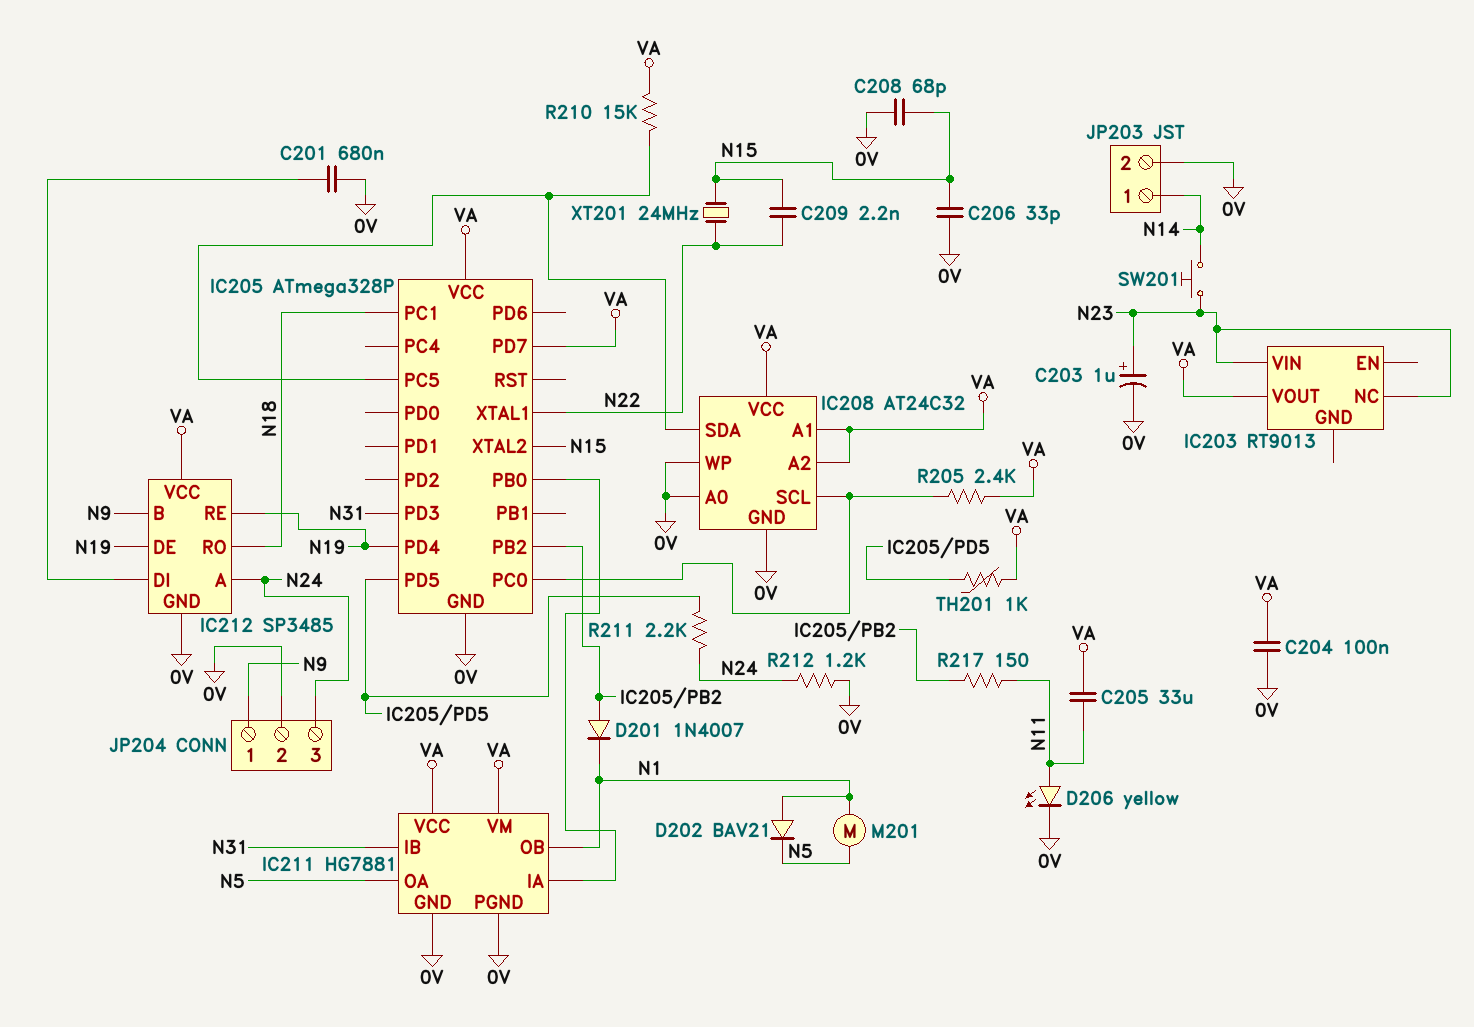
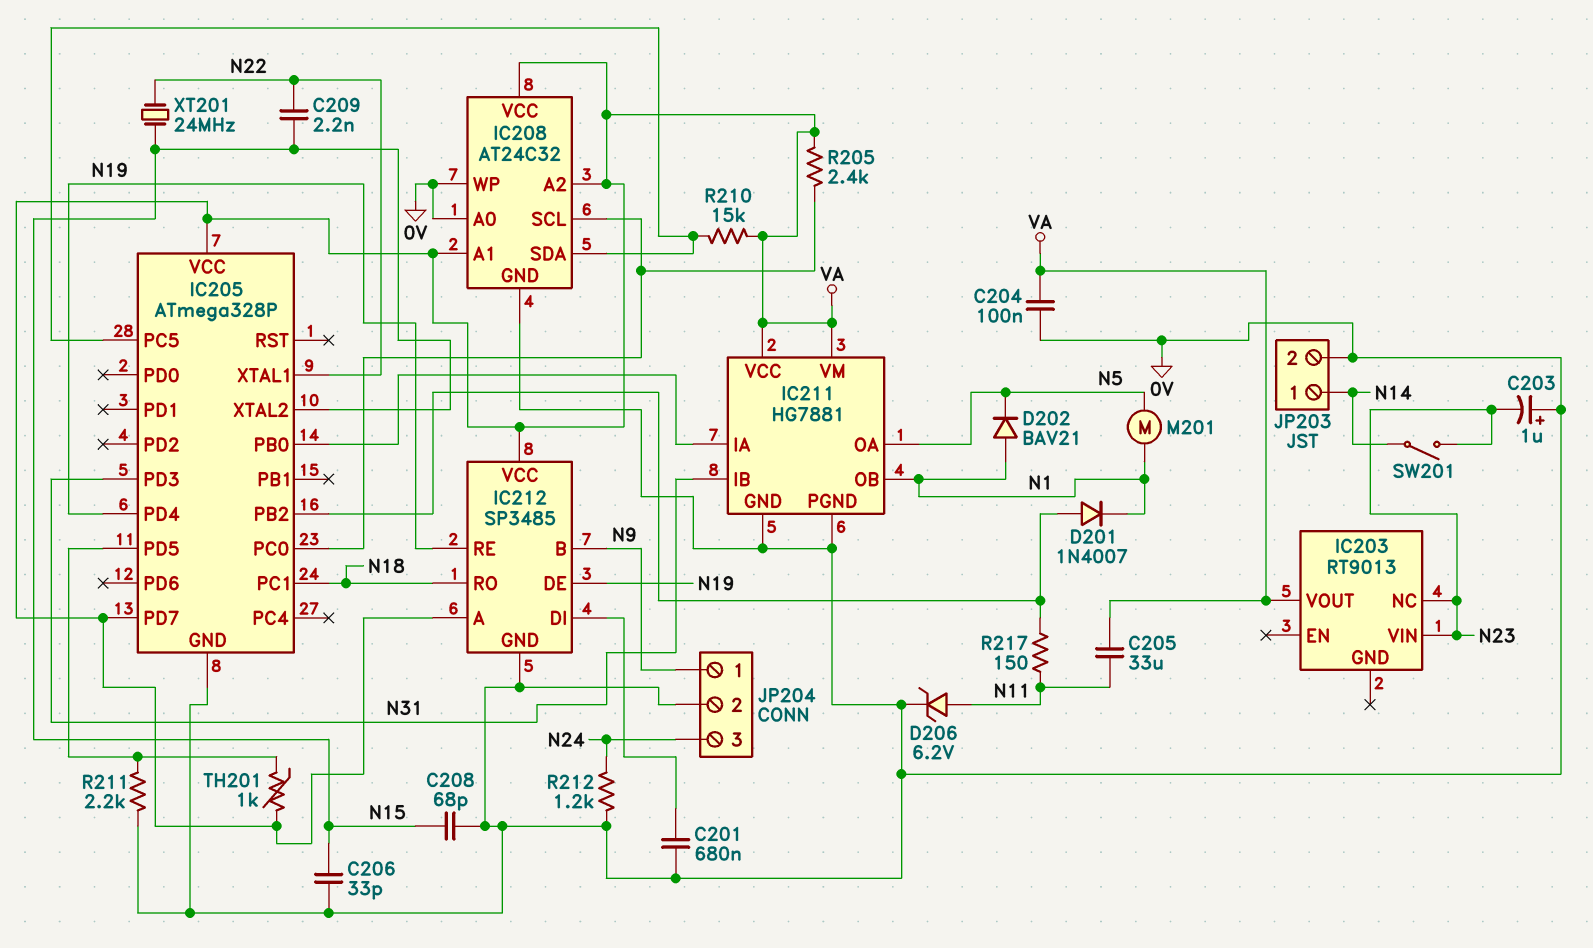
C203: 1uF (plus N23, minus 0V) -> 1uF (plus 0V, minus N23)
D206: LED yellow (A N11, K 0V) -> zener 6.2V (A N11, K 0V)
IC212 pin A: N24 -> VA
R211: 2.2k (IC205/PD5, N24) -> 2.2k (0V, IC205/PD5)
SW201: button (N14, N23) -> switch (N14, N23)

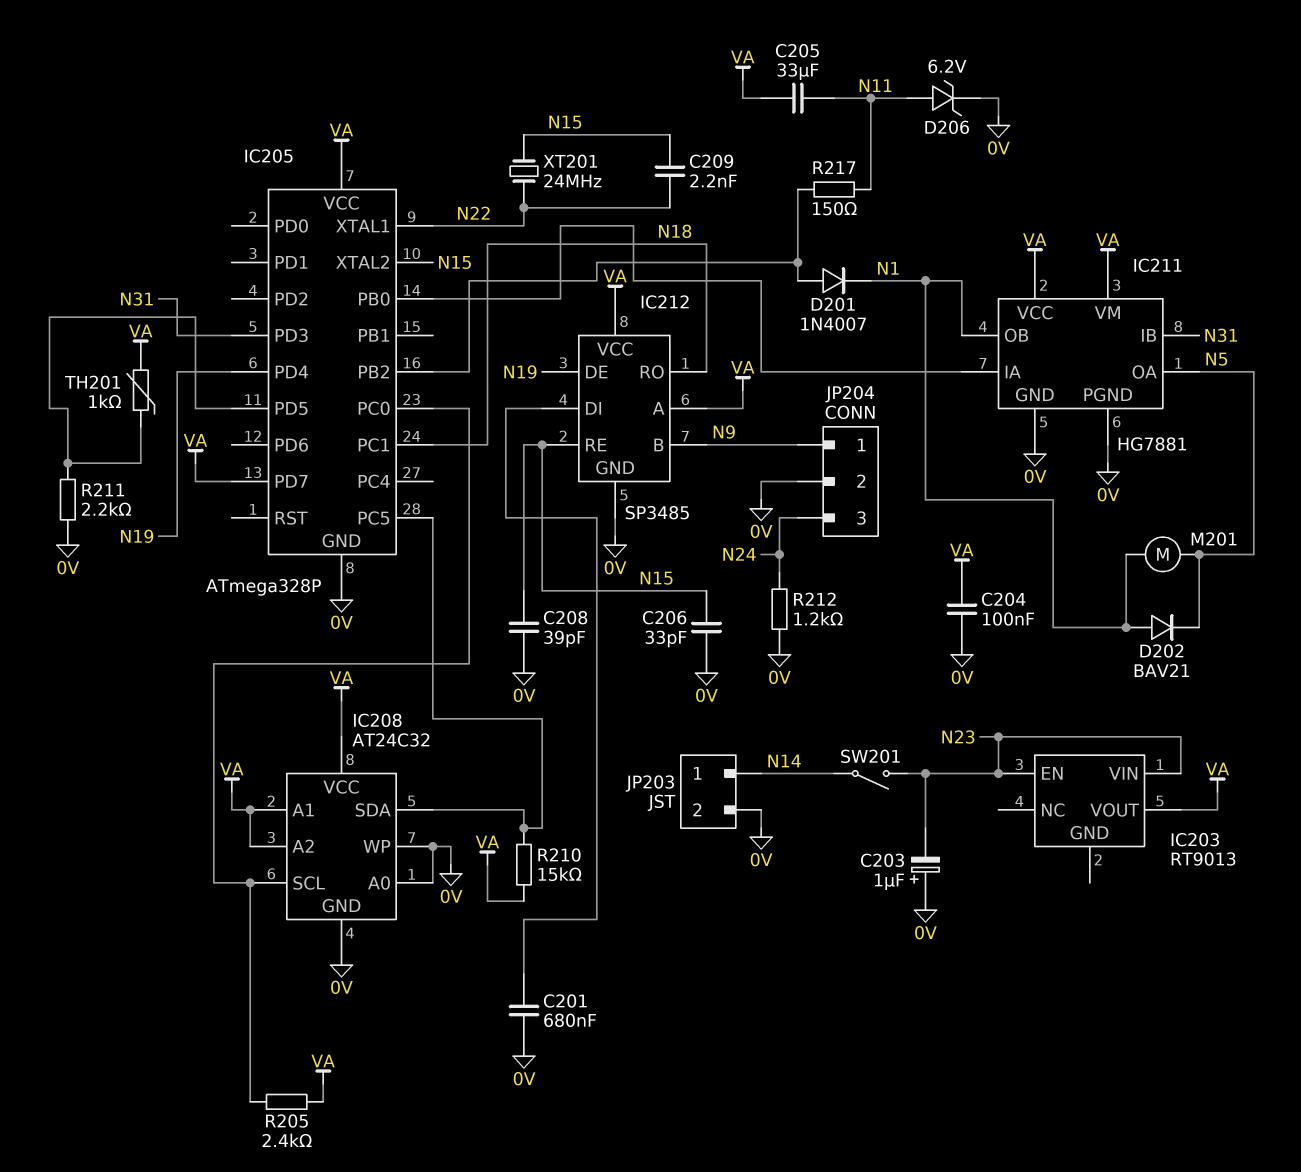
C208: 68pF (0V, N15) -> 39pF (0V, N15)
IC203 pin EN: none -> N23
IC203 pin NC: N23 -> none
IC212 pin RE: N19 -> N15

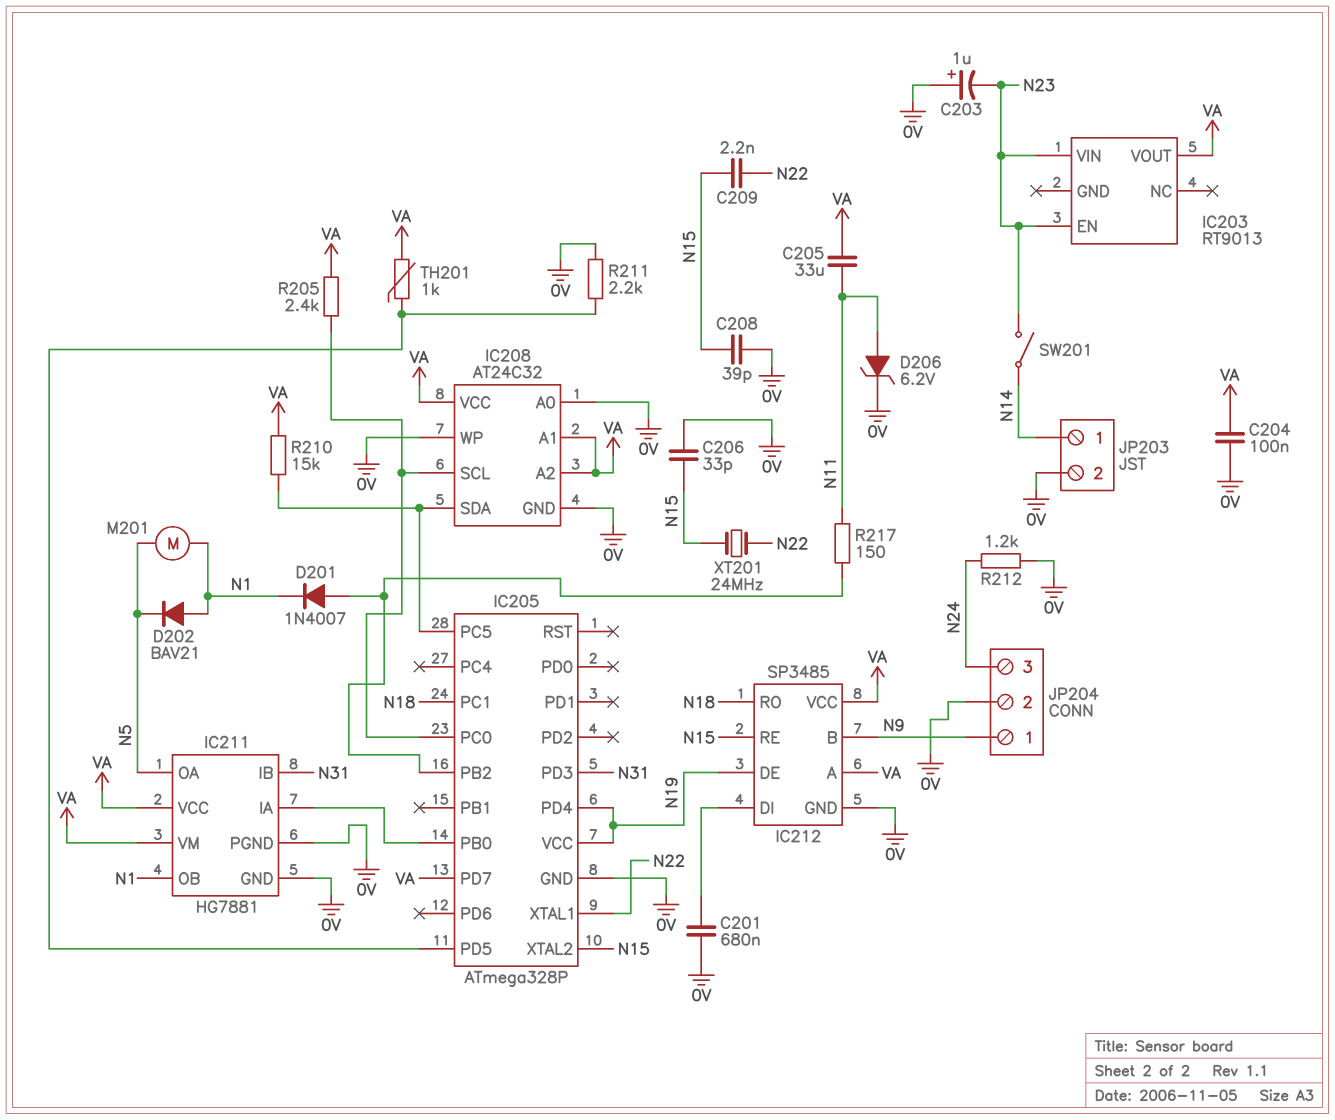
IC205 pin VCC: VA -> N19

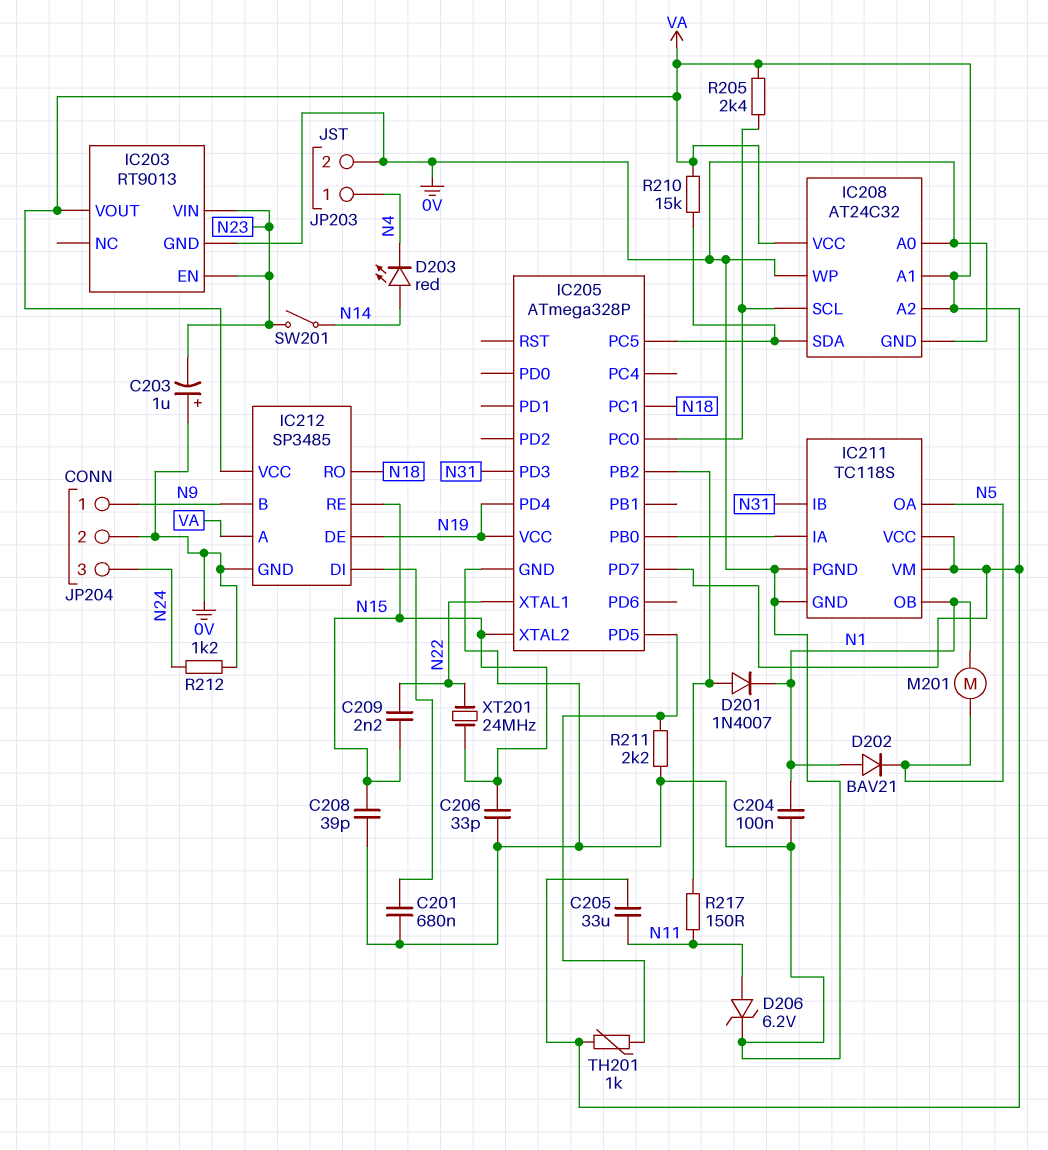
C204: 100nF (0V, VA) -> 100nF (0V, N1)
D203: none -> LED red (A N14, K N4)
IC203 pin GND: none -> 0V
IC211: HG7881 -> TC118S
JP203 pin 1: N14 -> N4

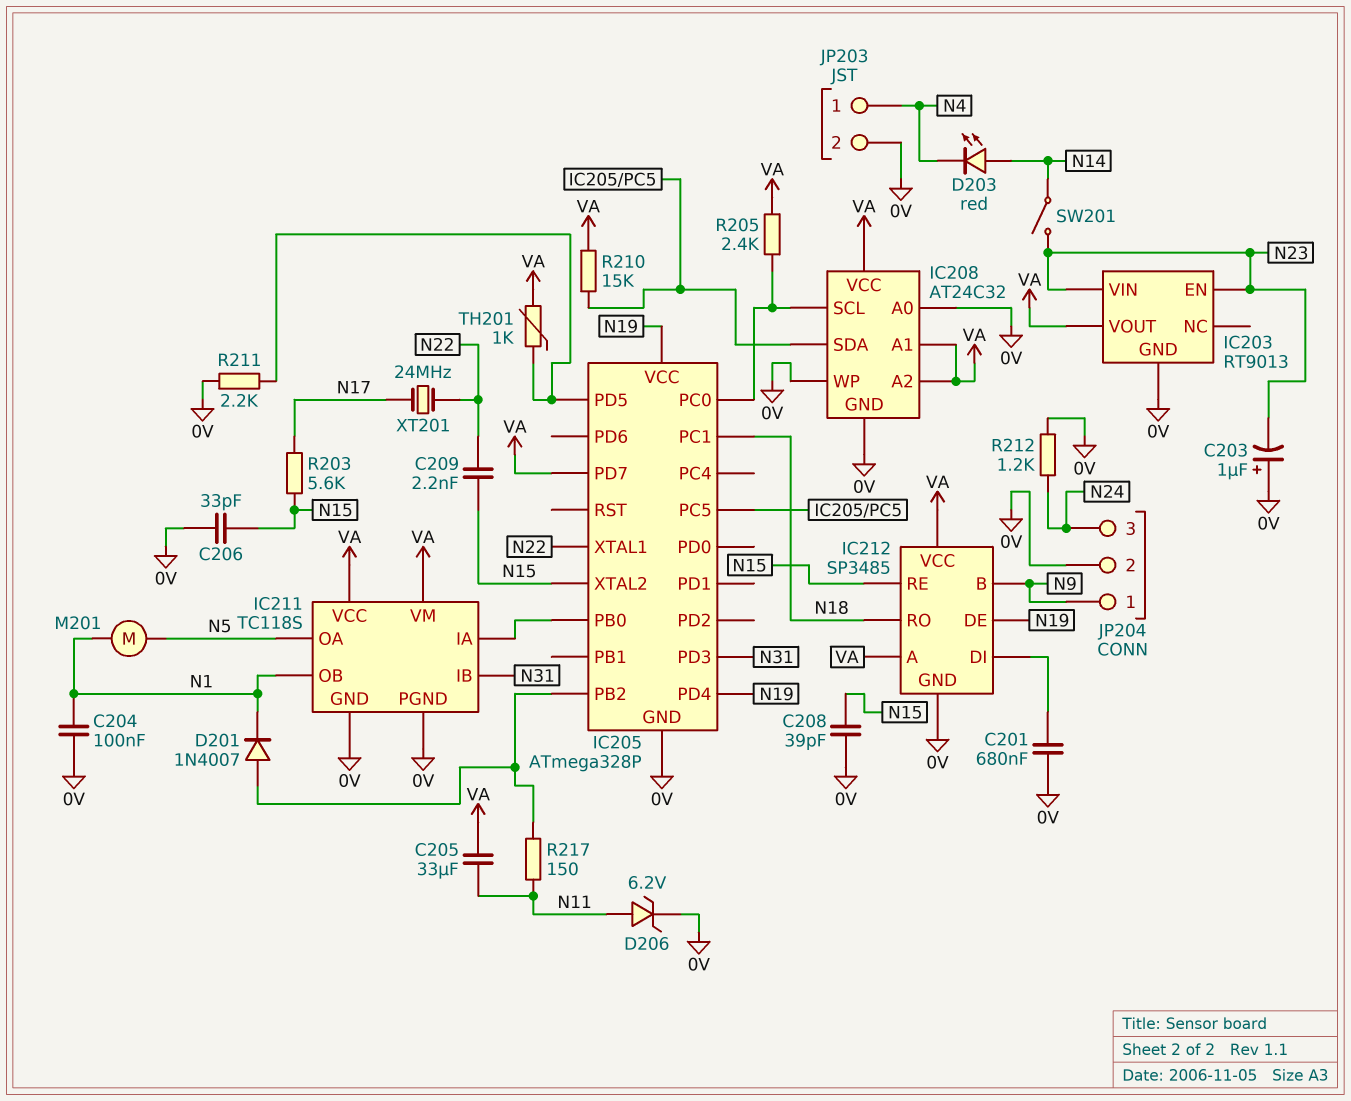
D202: diode BAV21 (A N1, K N5) -> none
R203: none -> 5.6k (N15, N17)
XT201: 24MHz (N15, N22) -> 24MHz (N17, N22)

